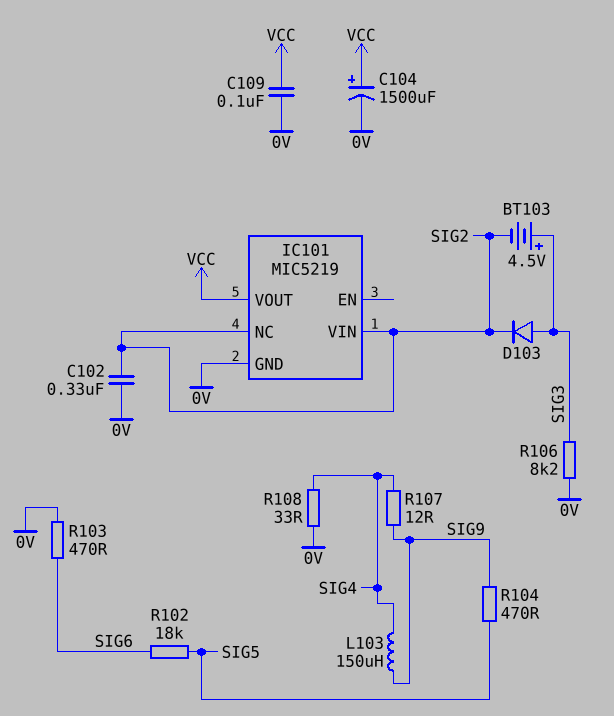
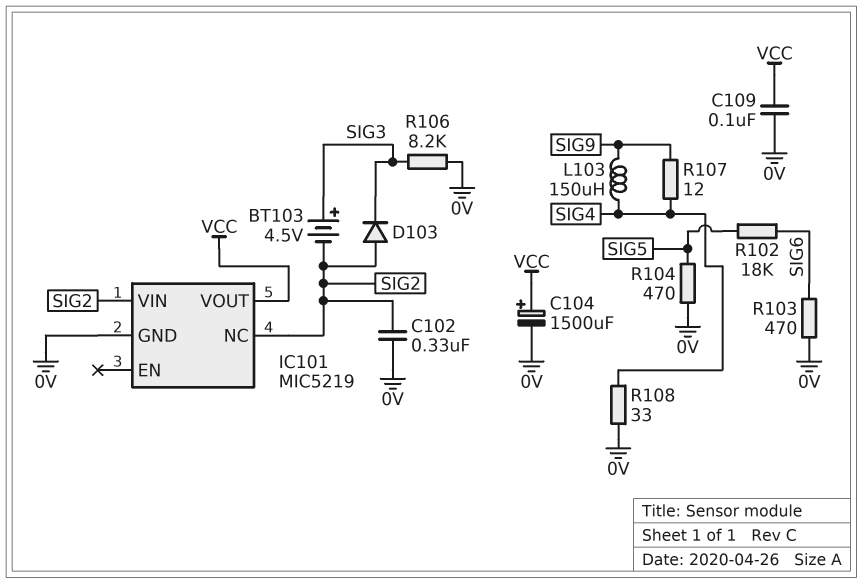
D103: diode (A SIG3, K SIG2) -> diode (A SIG2, K SIG3)
R104: 470 (SIG5, SIG9) -> 470 (0V, SIG5)

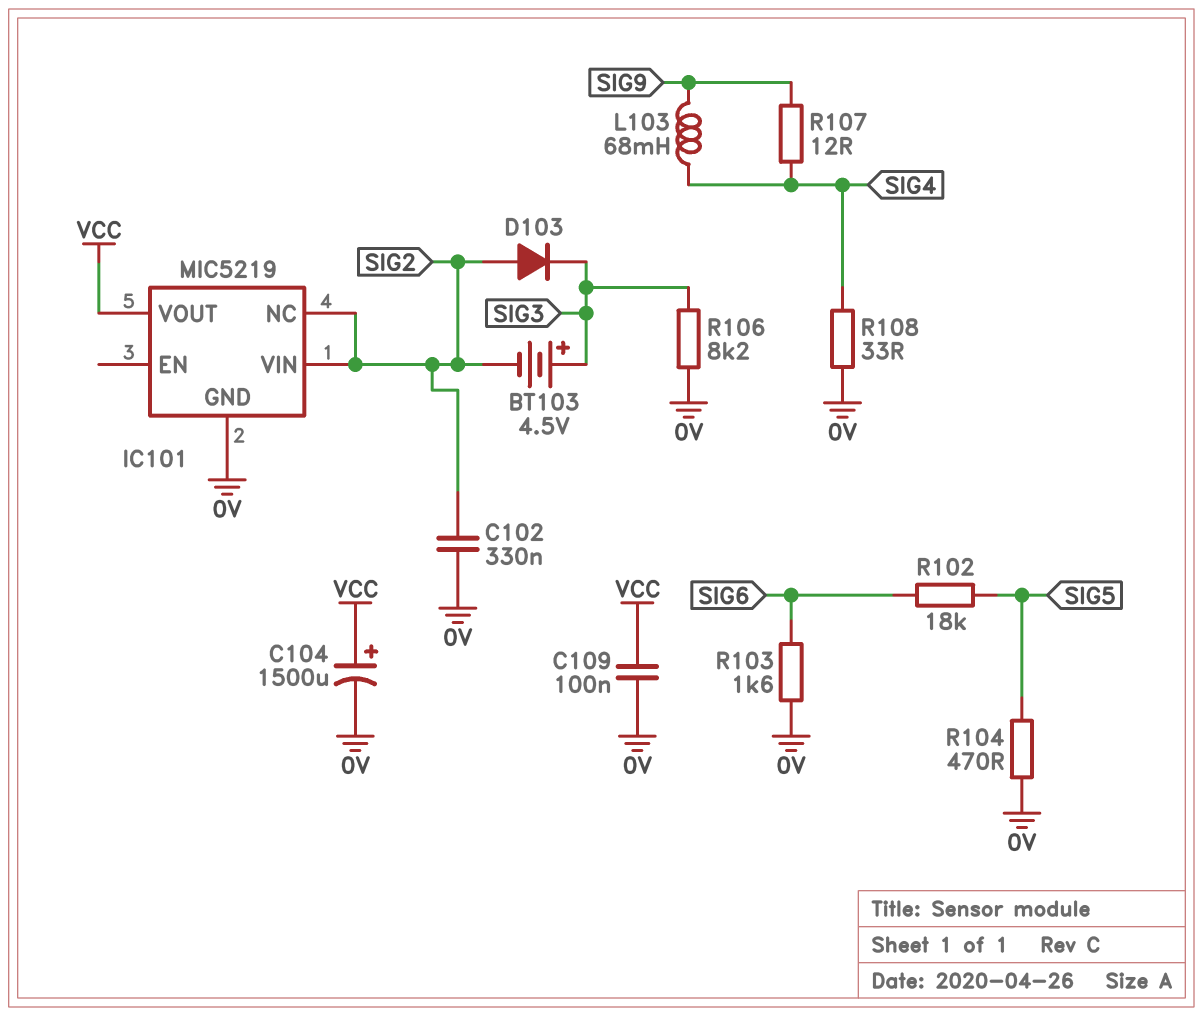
L103: 150uH (SIG4, SIG9) -> 68mH (SIG4, SIG9)
R103: 470 (0V, SIG6) -> 1.6k (0V, SIG6)

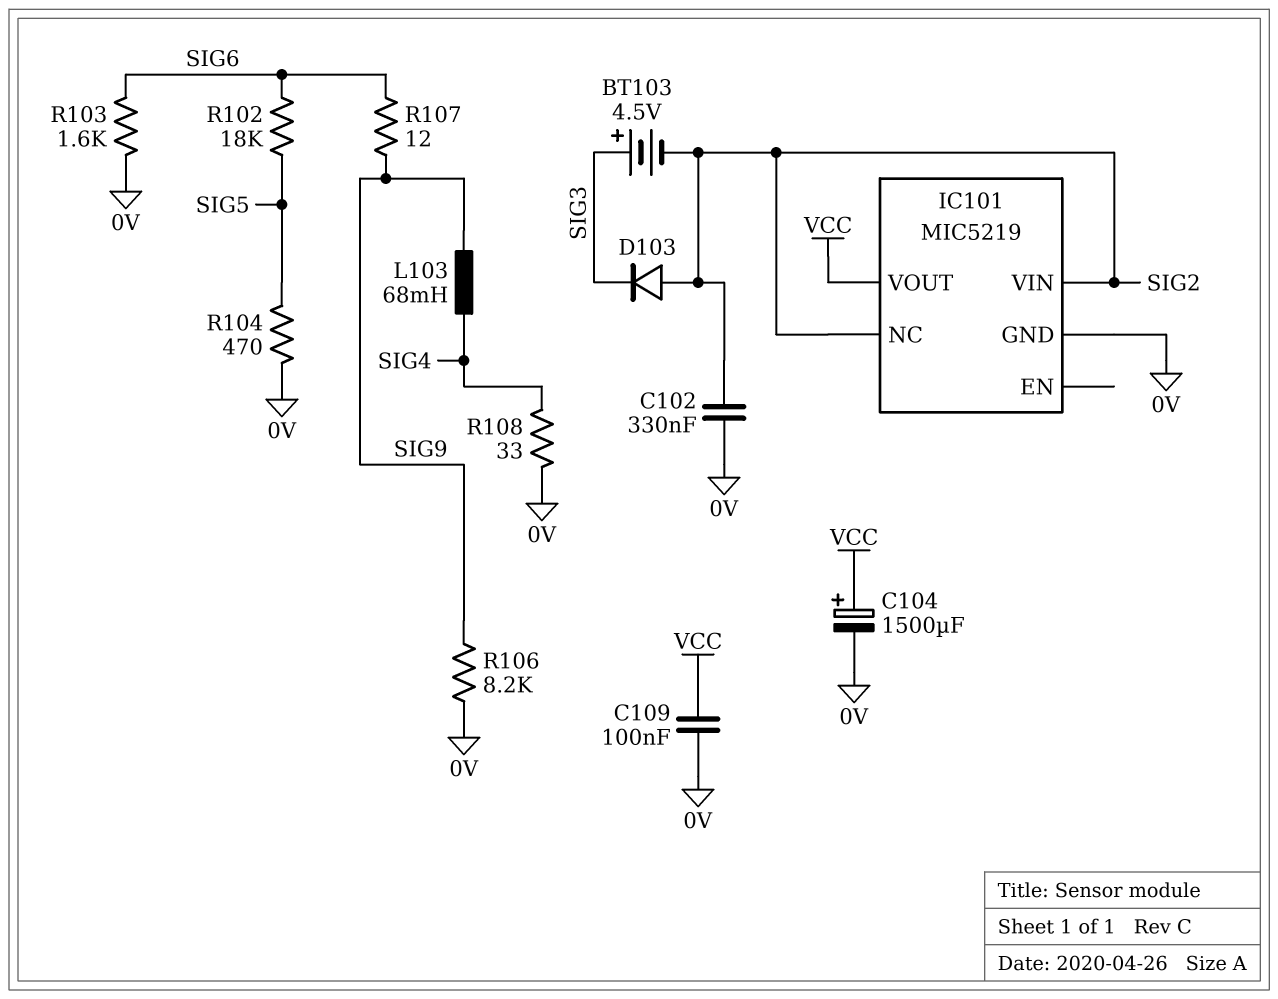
R106: 8.2k (0V, SIG3) -> 8.2k (0V, SIG9)
R107: 12 (SIG4, SIG9) -> 12 (SIG6, SIG9)

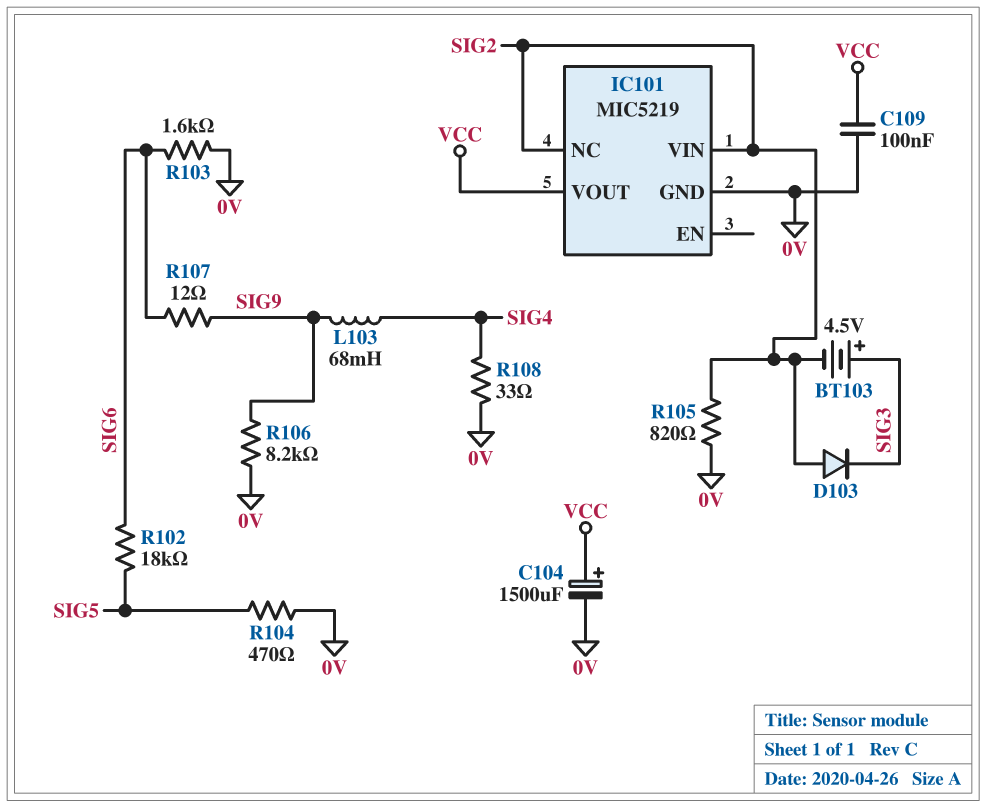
C102: 330nF (0V, SIG2) -> none
R105: none -> 820 (0V, SIG2)

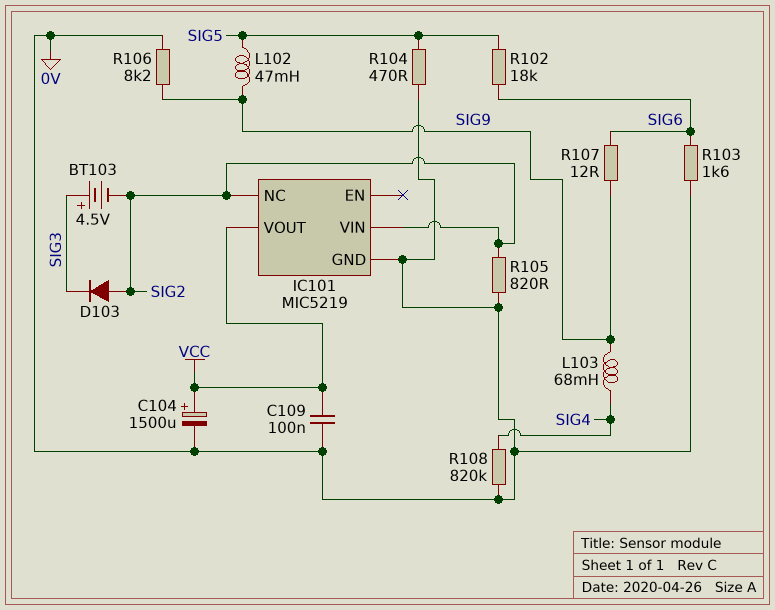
L102: none -> 47mH (SIG5, SIG9)
R108: 33 (0V, SIG4) -> 820k (0V, SIG4)

